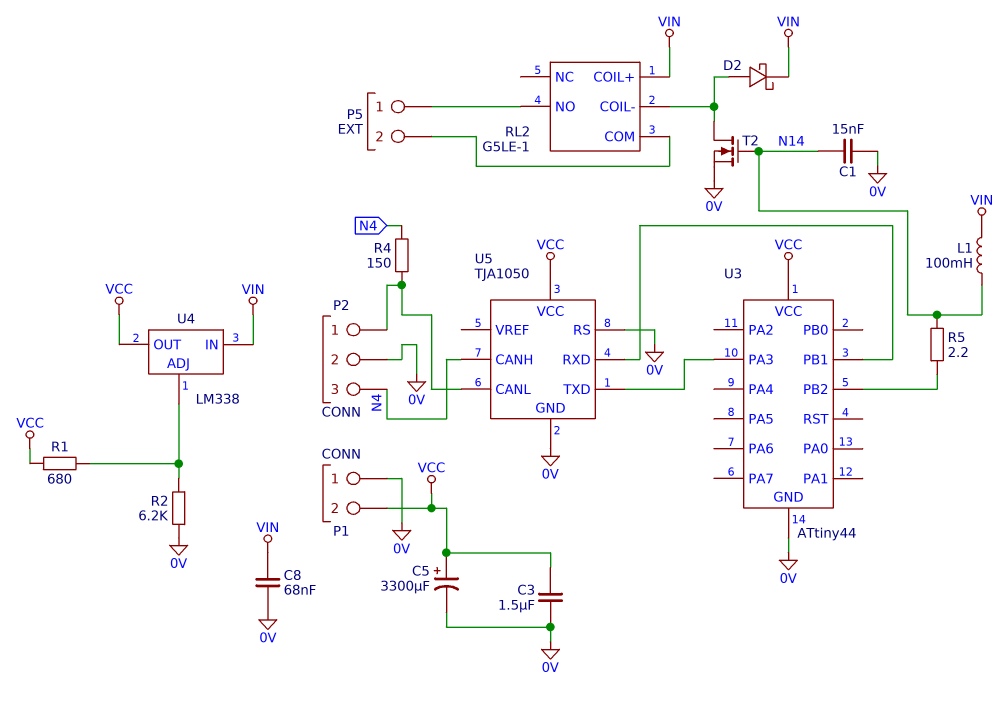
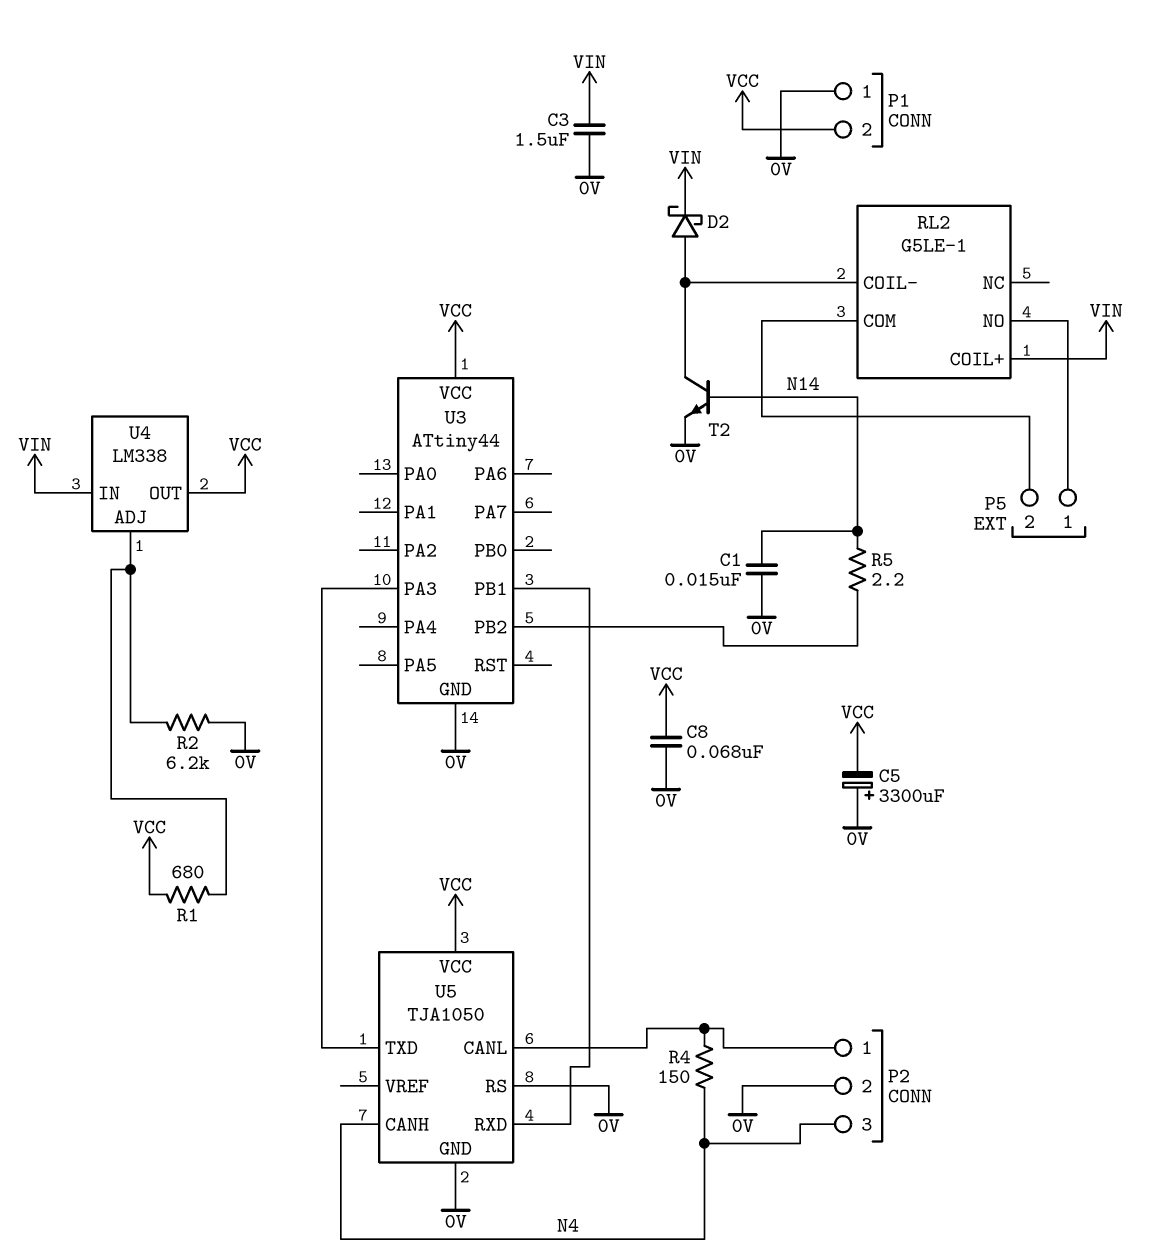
C3: 1.5uF (0V, VCC) -> 1.5uF (0V, VIN)
C5: 3300uF (plus VCC, minus 0V) -> 3300uF (plus 0V, minus VCC)
C8: 68nF (0V, VIN) -> 68nF (0V, VCC)
L1: 100mH (N14, VIN) -> none
T2: NMOS (G N14, D RL2/COIL-, S 0V) -> NPN (B N14, C RL2/COIL-, E 0V)

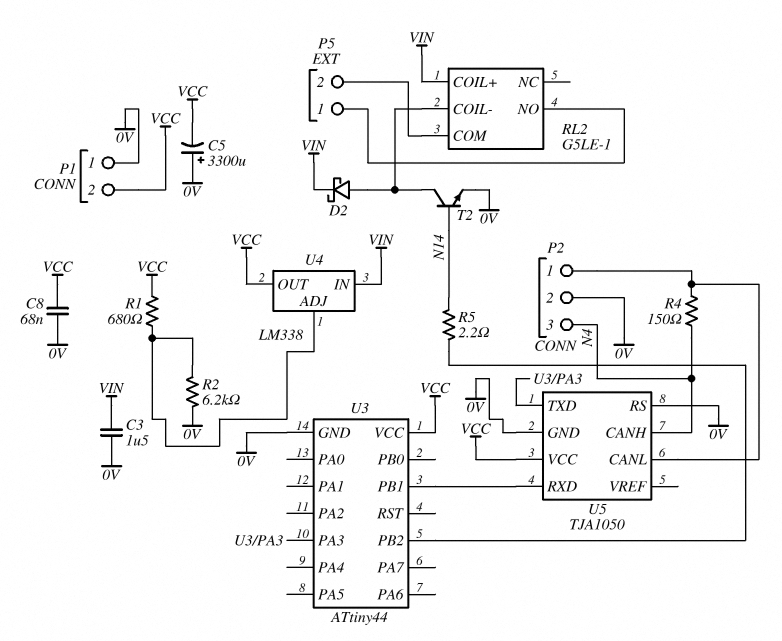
C1: 15nF (0V, N14) -> none

